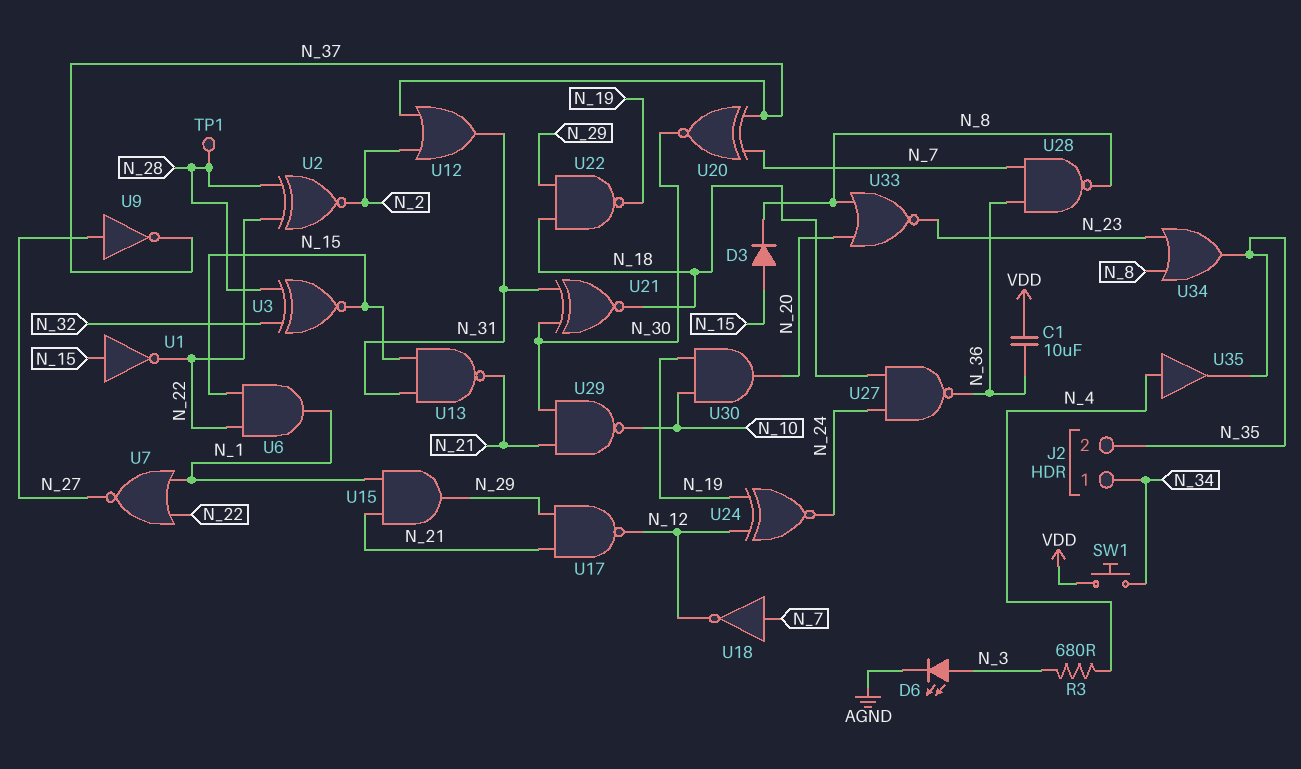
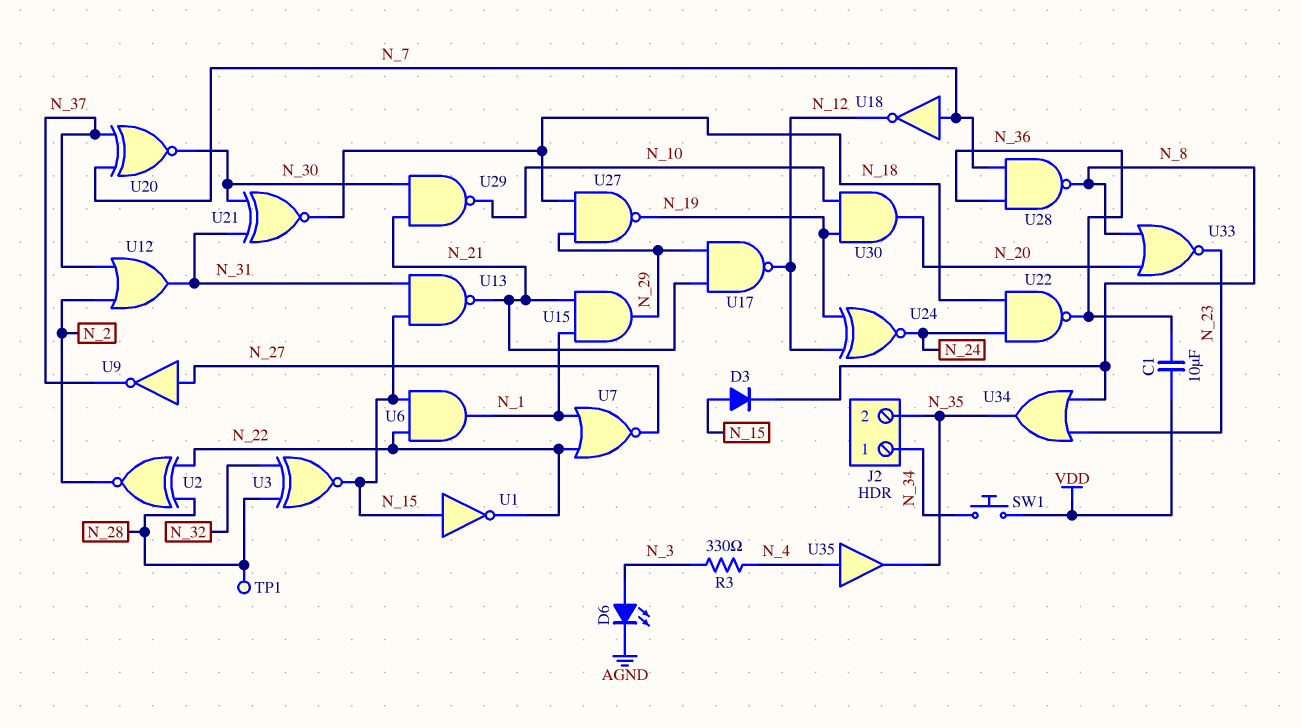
R3: 680 (N_3, N_4) -> 330 (N_3, N_4)
U22: NAND (in N_18, in N_29, out N_19) -> NAND (in N_18, in N_24, out N_36)
U27: NAND (in N_18, in N_24, out N_36) -> NAND (in N_18, in N_29, out N_19)

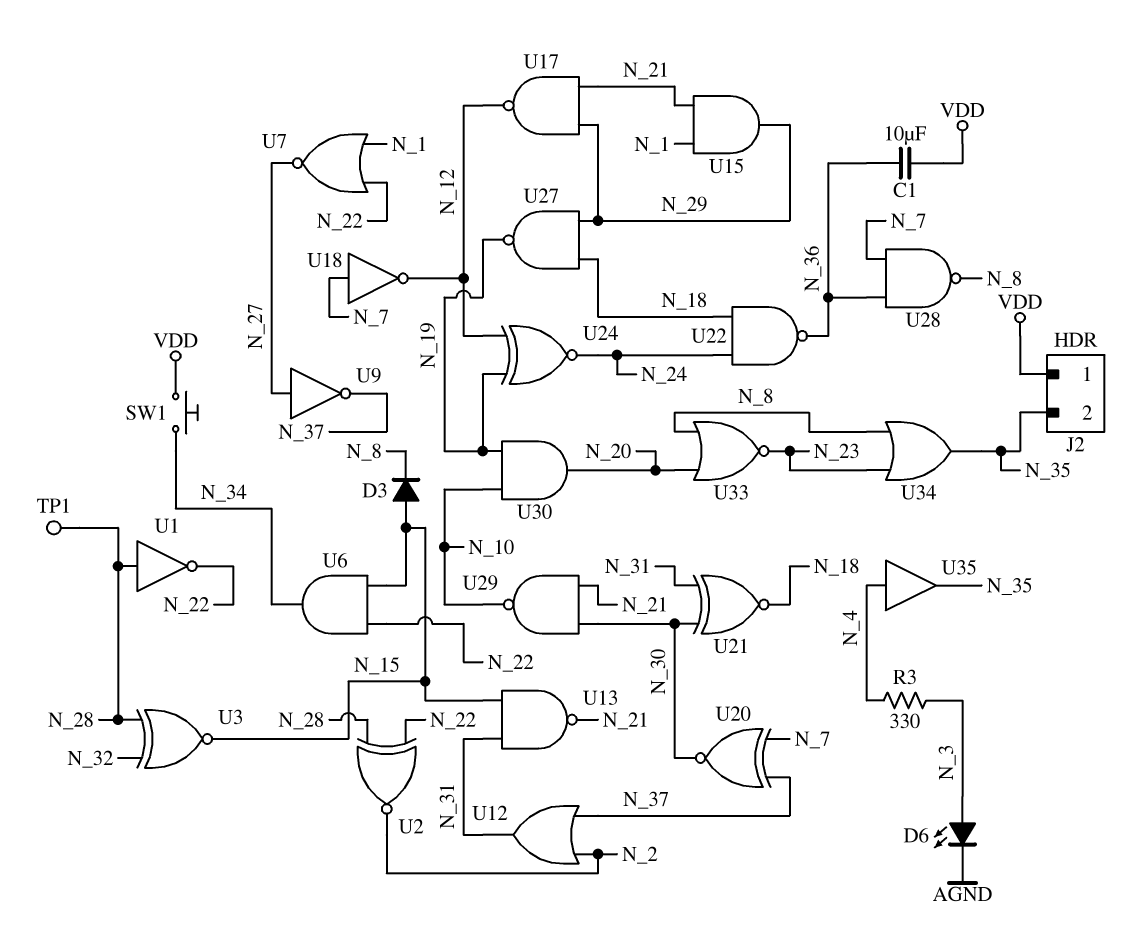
J2 pin 1: N_34 -> VDD
U1: NOT (in N_15, out N_22) -> NOT (in N_28, out N_22)
U6: AND (in N_15, in N_22, out N_1) -> AND (in N_15, in N_22, out N_34)

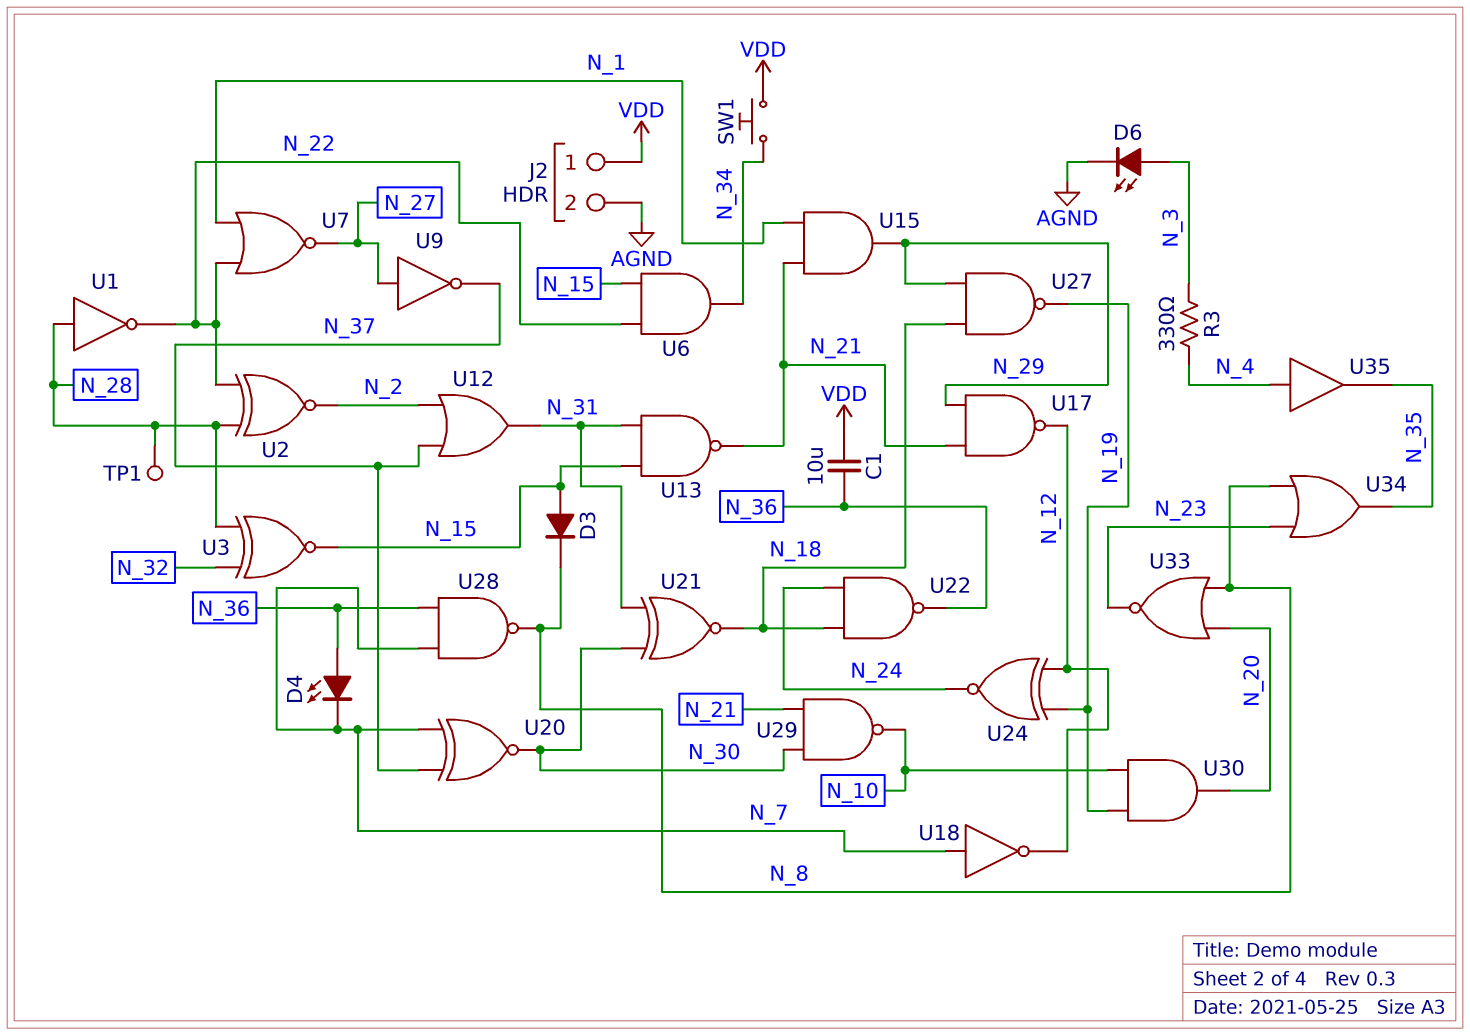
D4: none -> LED (A N_36, K N_7)
J2 pin 2: N_35 -> AGND

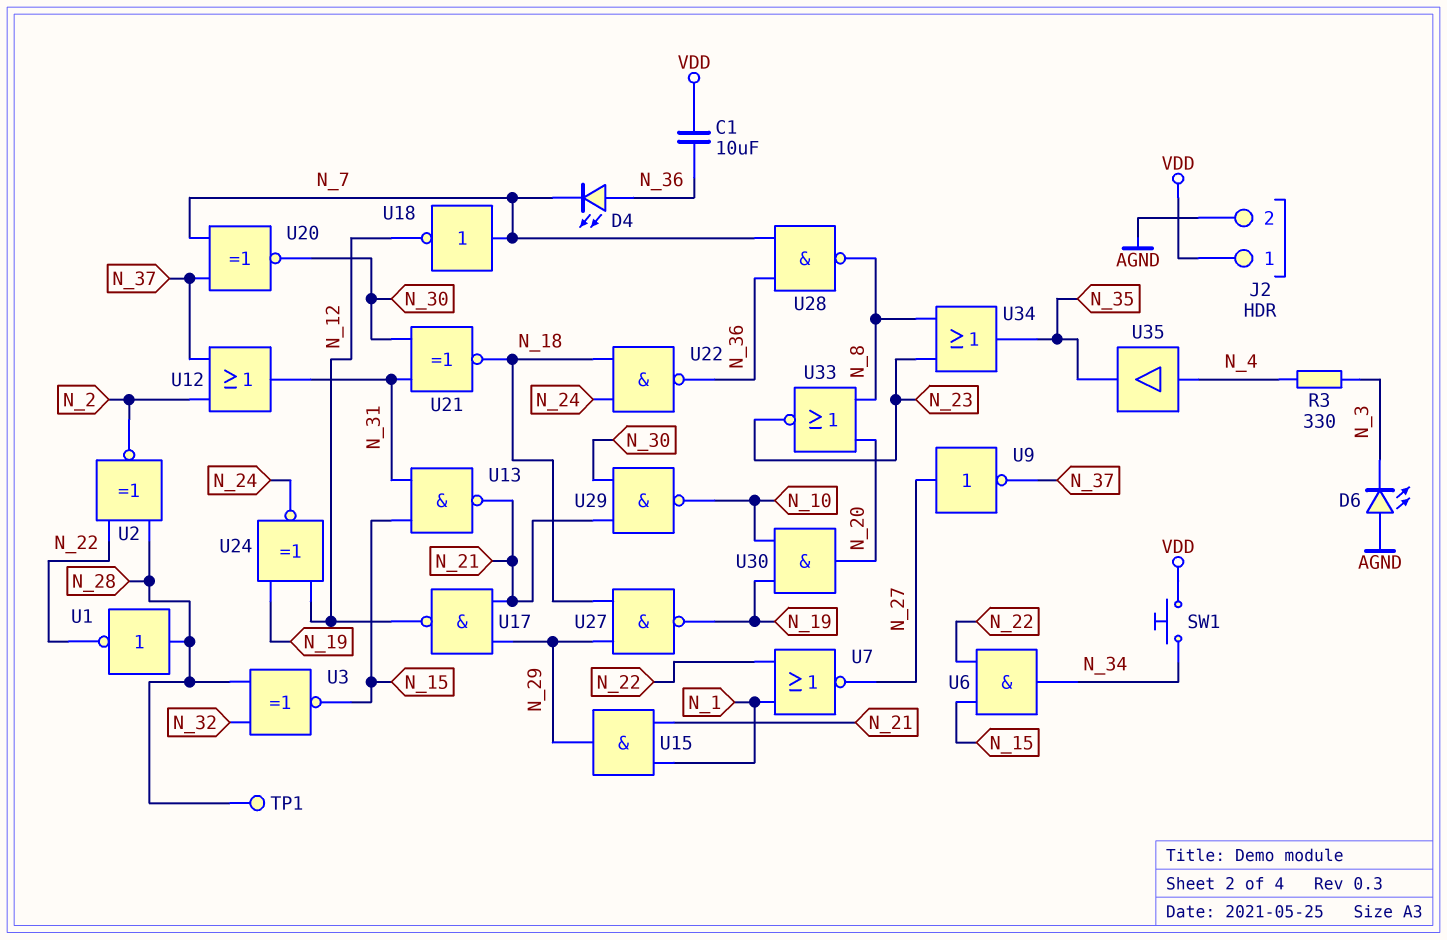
D3: diode (A N_15, K N_8) -> none
D6: LED (A N_3, K AGND) -> LED (A AGND, K N_3)

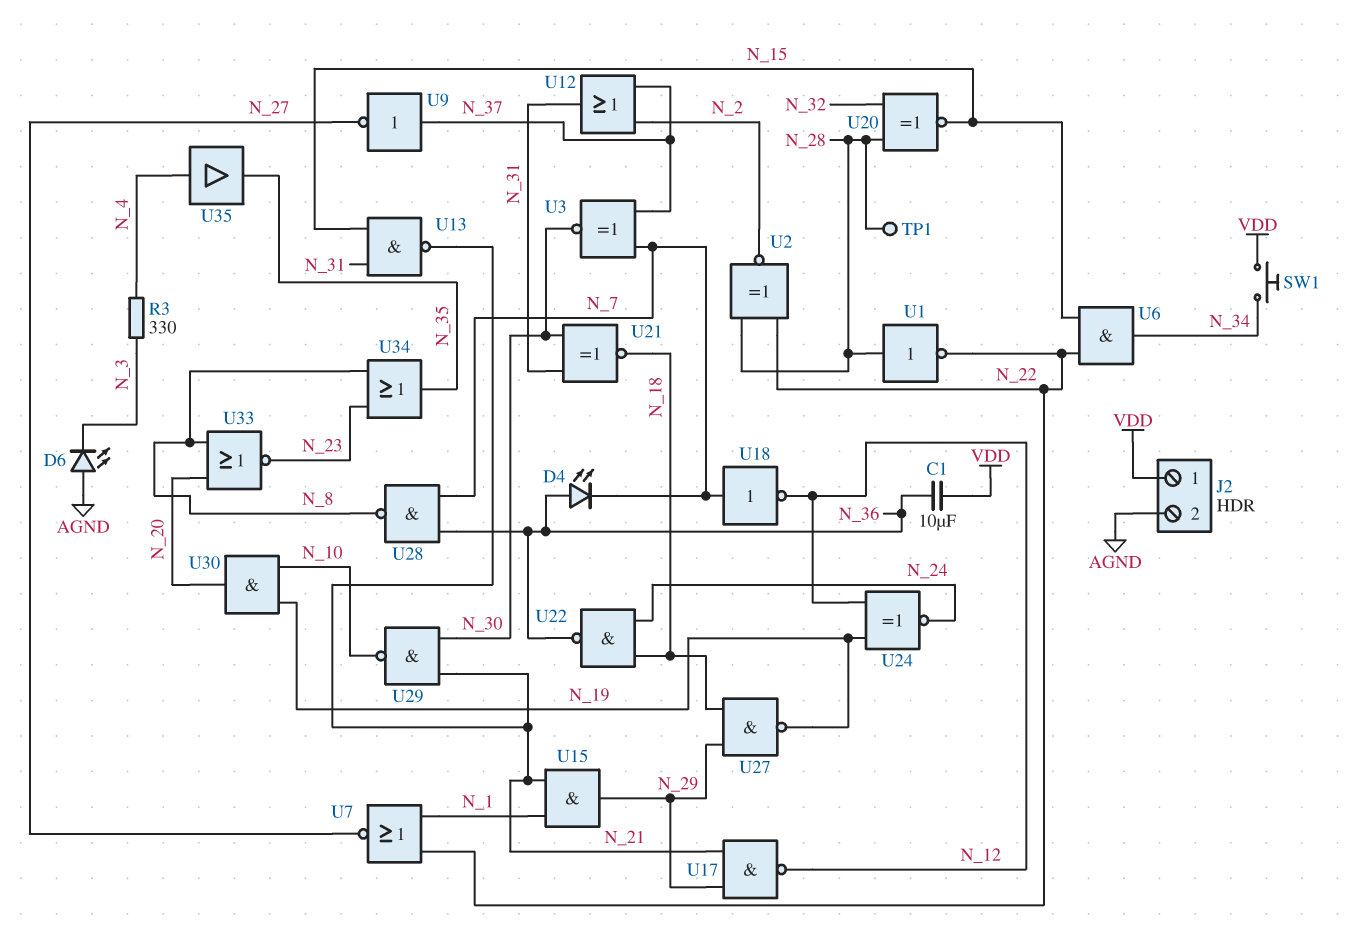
U3: XNOR (in N_28, in N_32, out N_15) -> XNOR (in N_7, in N_37, out N_30)
U9: NOT (in N_27, out N_37) -> NOT (in N_37, out N_27)
U20: XNOR (in N_7, in N_37, out N_30) -> XNOR (in N_28, in N_32, out N_15)

